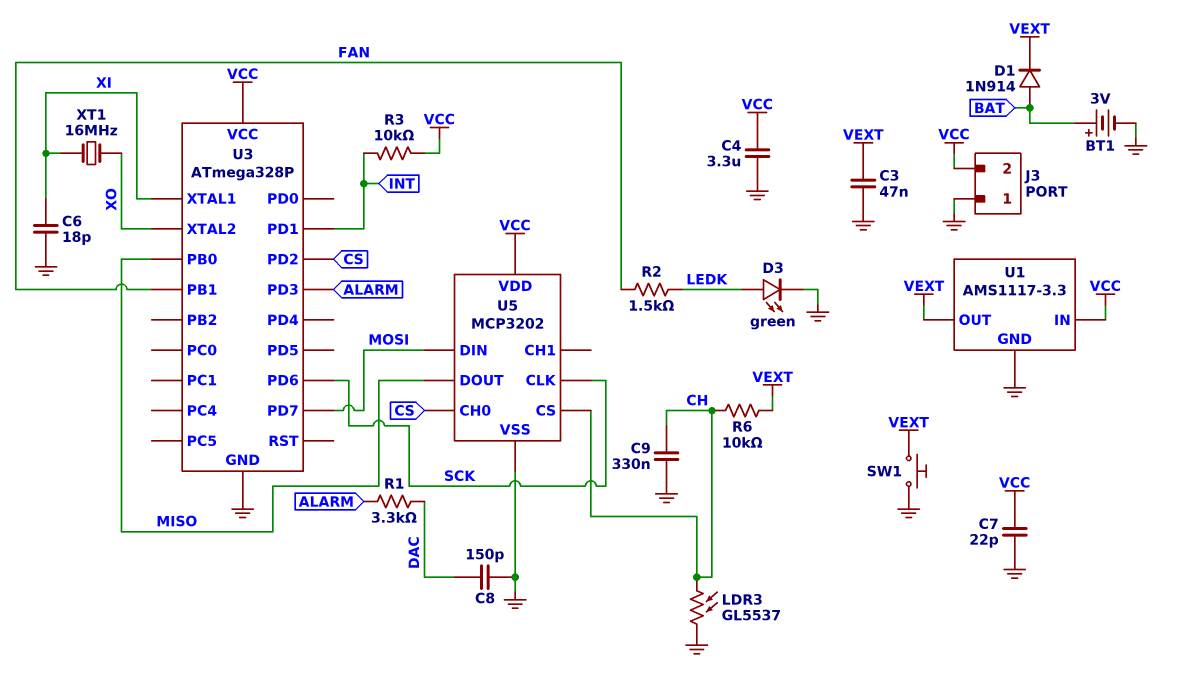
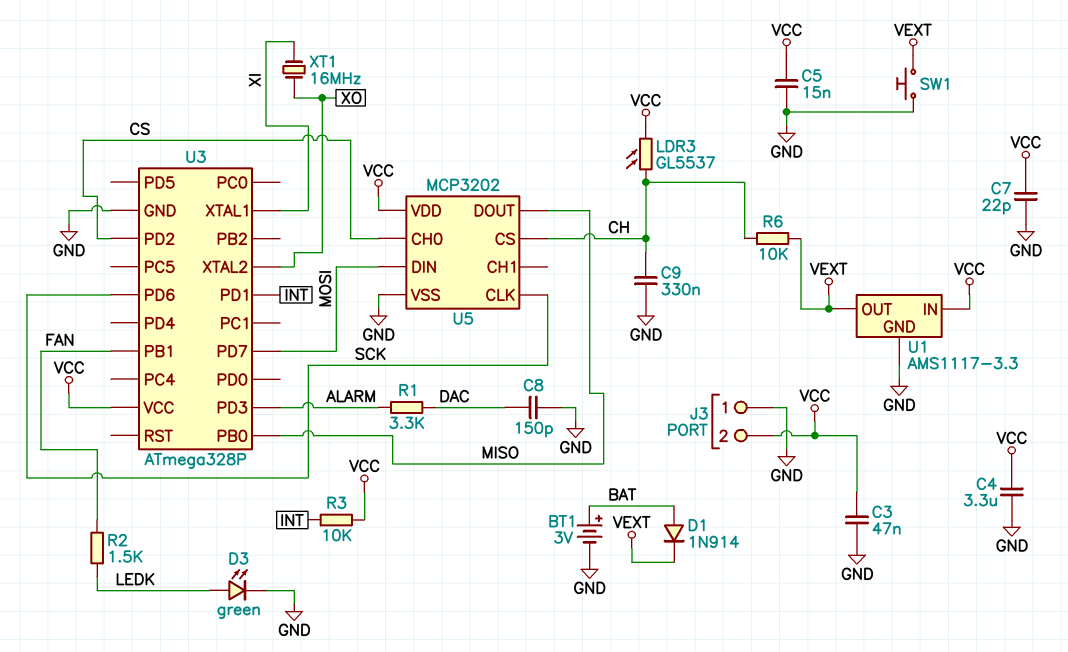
C3: 47nF (GND, VEXT) -> 47nF (GND, VCC)
C5: none -> 15nF (GND, VCC)
C6: 18pF (GND, XI) -> none
LDR3: GL5537 (CH, GND) -> GL5537 (CH, VCC)

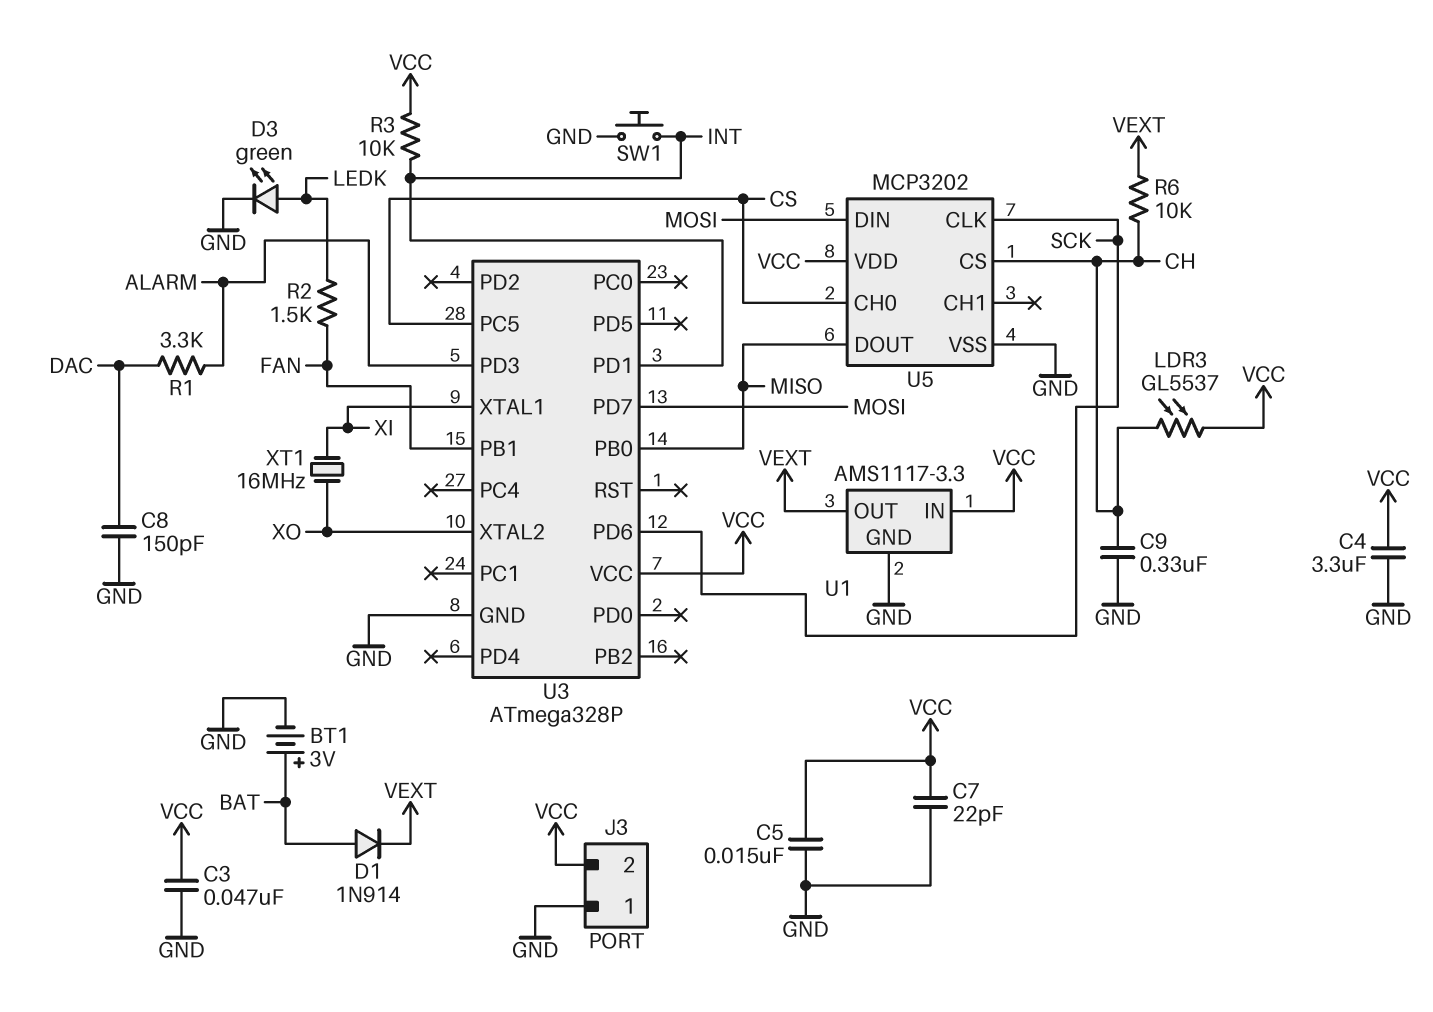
SW1: button (GND, VEXT) -> button (GND, INT)
U3 pin PC5: none -> CS
U3 pin PD2: CS -> none

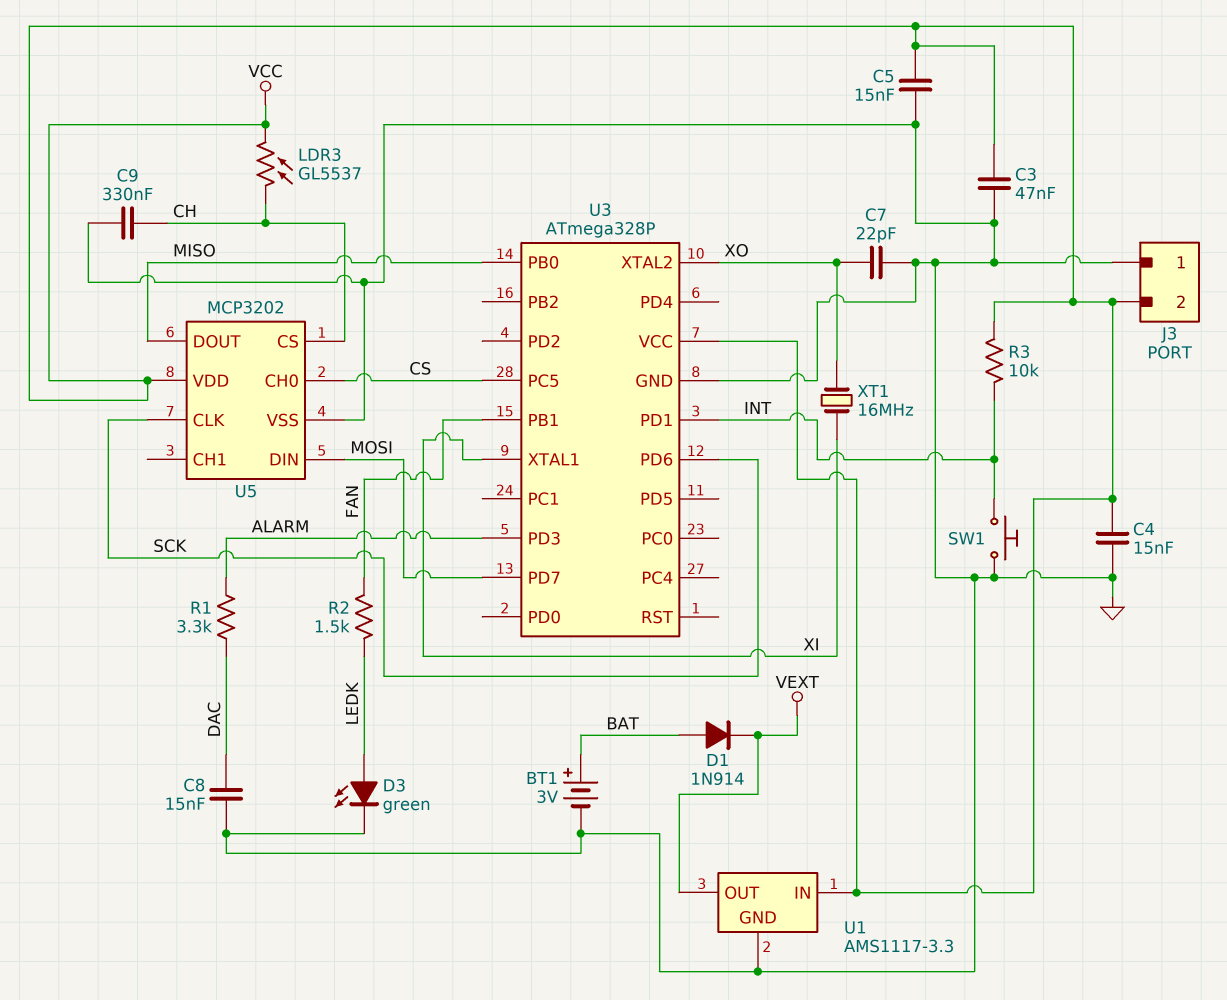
C4: 3.3uF (GND, VCC) -> 15nF (GND, VCC)
C7: 22pF (GND, VCC) -> 22pF (GND, XO)
C8: 150pF (DAC, GND) -> 15nF (DAC, GND)
R6: 10k (CH, VEXT) -> none

